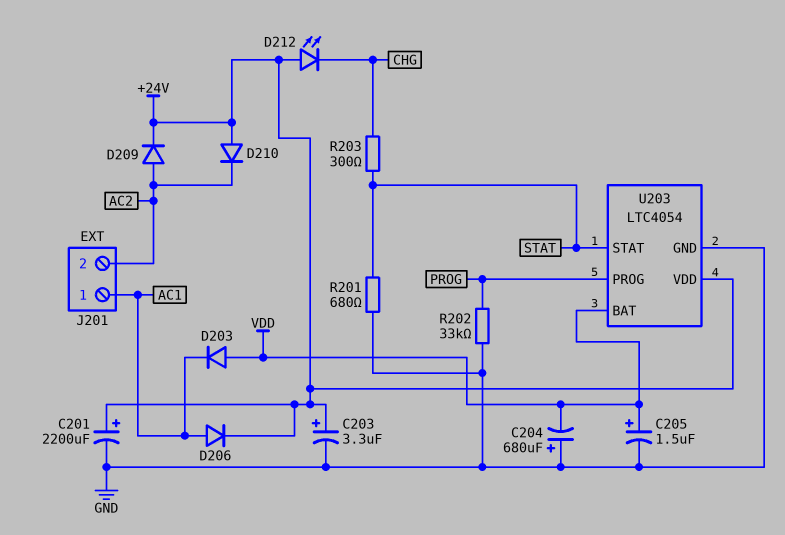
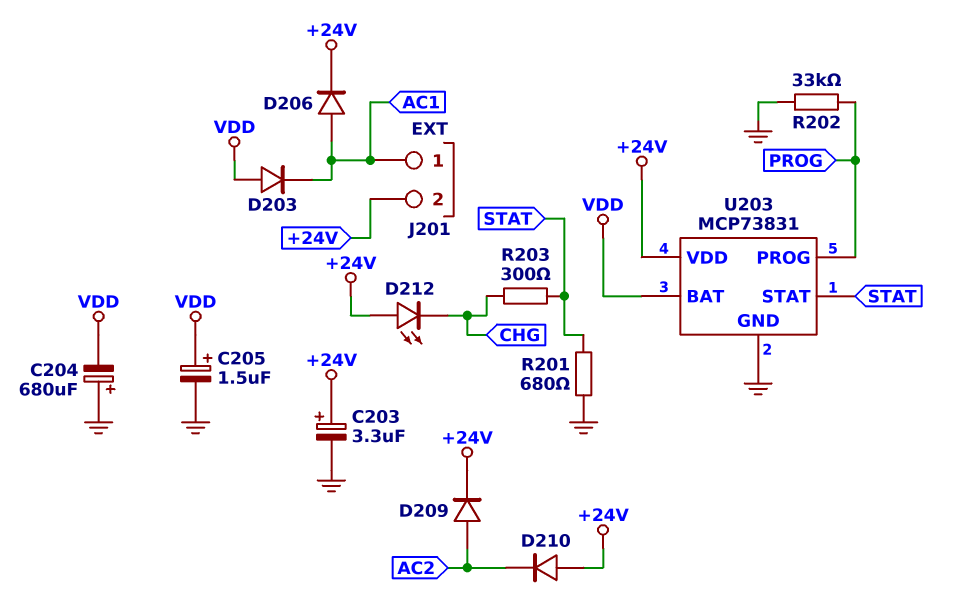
C201: 2200uF (plus +24V, minus GND) -> none
J201 pin 2: AC2 -> +24V
U203: LTC4054 -> MCP73831

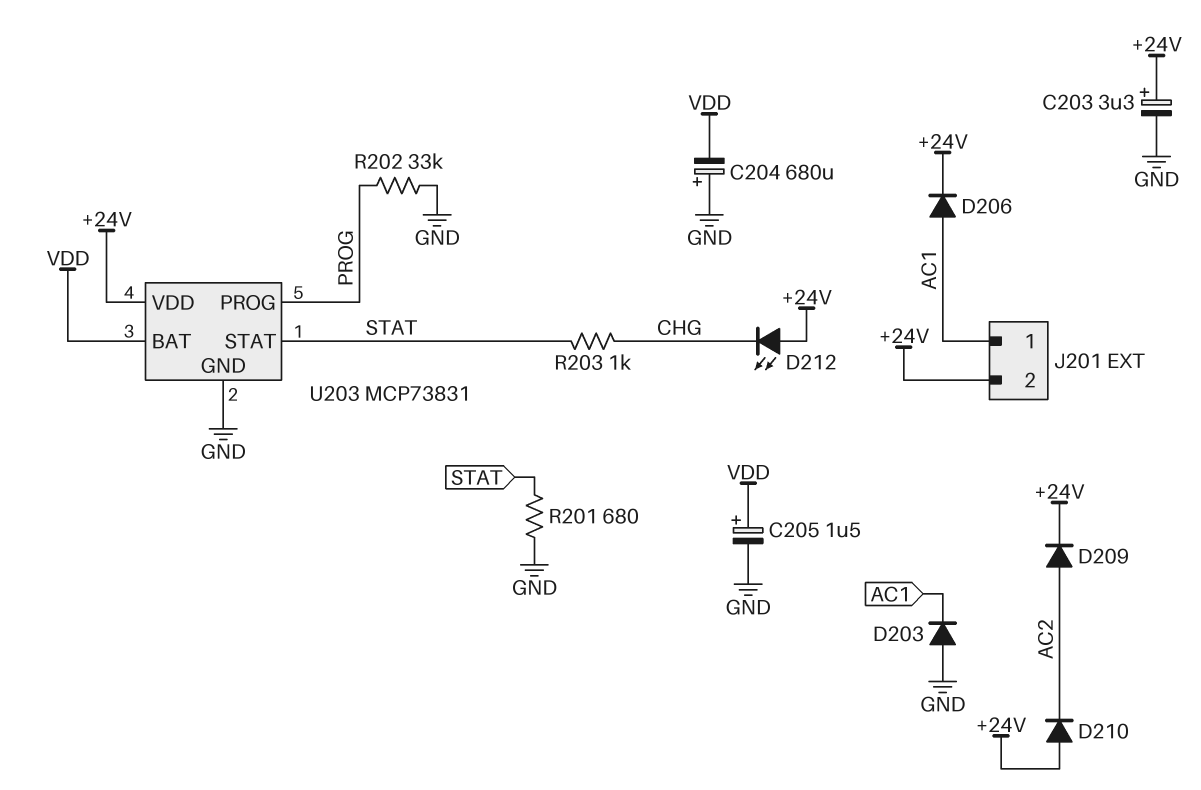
D203: diode (A VDD, K AC1) -> diode (A GND, K AC1)
R203: 300 (CHG, STAT) -> 1k (CHG, STAT)

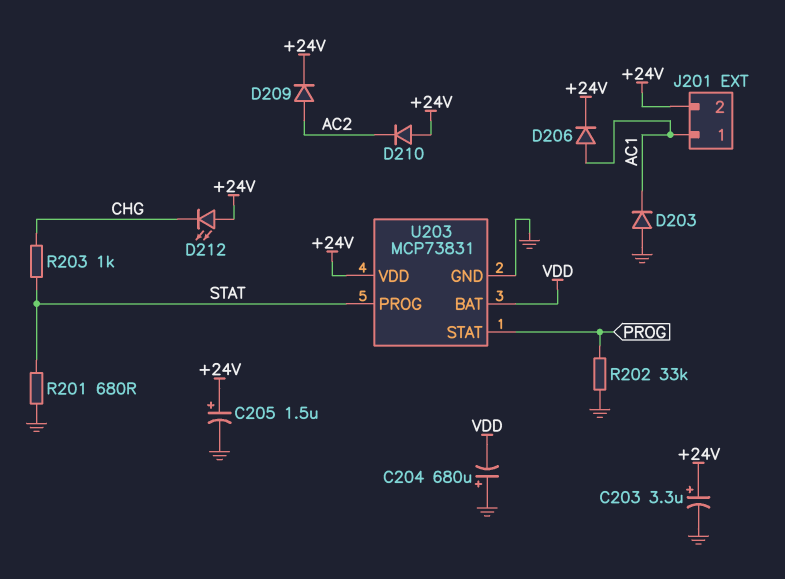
C205: 1.5uF (plus VDD, minus GND) -> 1.5uF (plus +24V, minus GND)
U203 pin PROG: PROG -> STAT
U203 pin STAT: STAT -> PROG

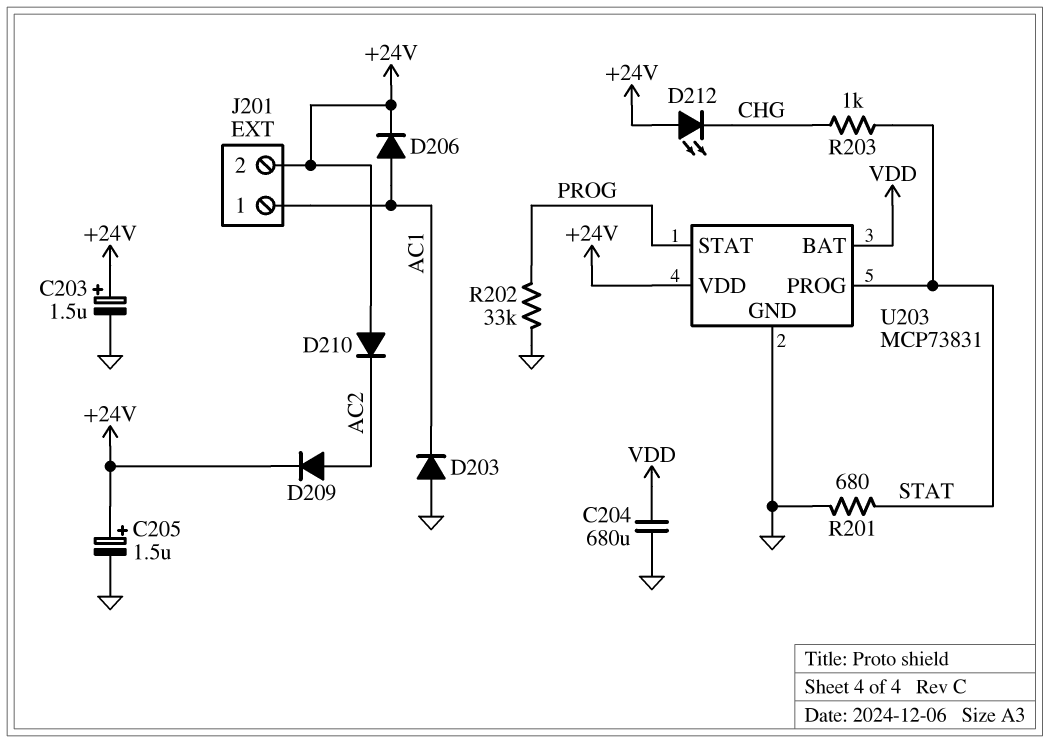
C203: 3.3uF (plus +24V, minus GND) -> 1.5uF (plus +24V, minus GND)
C204: 680uF (plus GND, minus VDD) -> 680uF (GND, VDD)

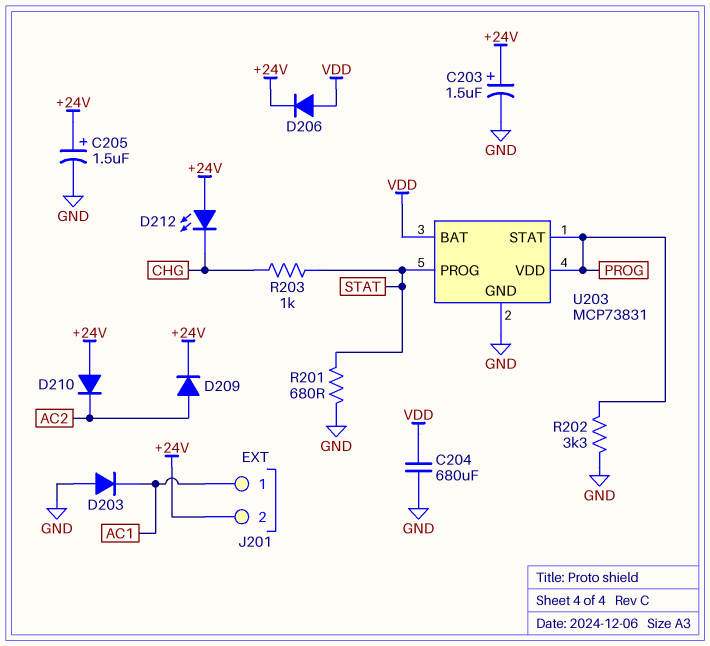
D206: diode (A AC1, K +24V) -> diode (A VDD, K +24V)
R202: 33k (GND, PROG) -> 3.3k (GND, PROG)
U203 pin VDD: +24V -> PROG

